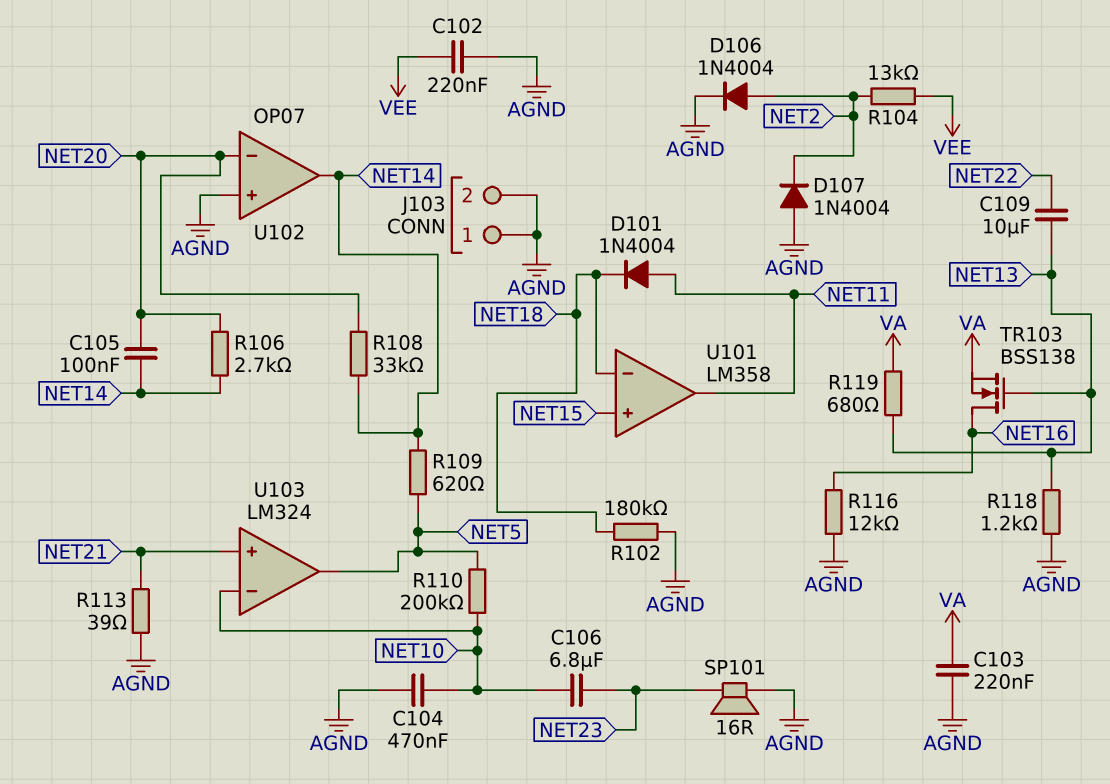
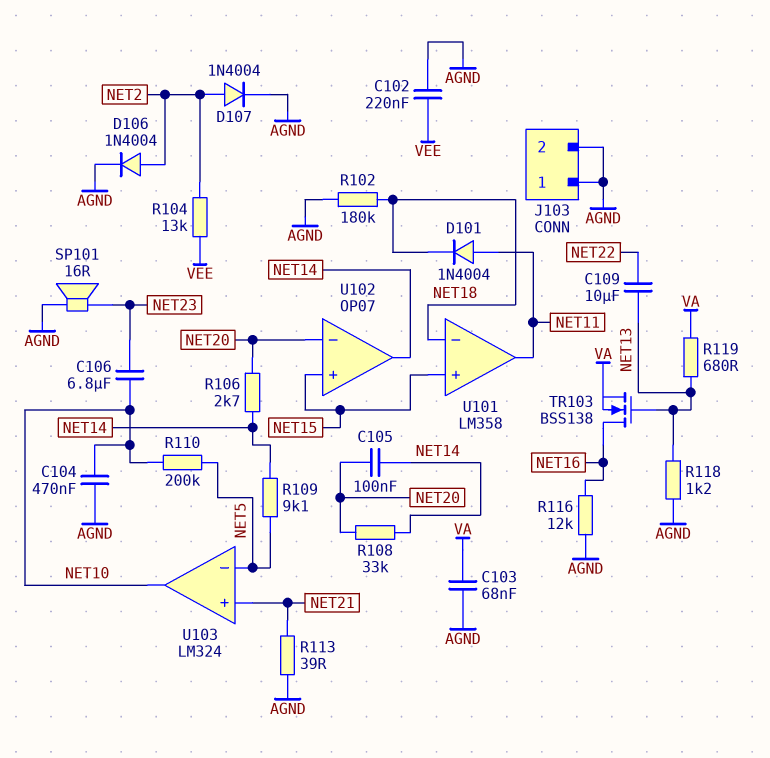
C103: 220nF (AGND, VA) -> 68nF (AGND, VA)
D107: diode 1N4004 (A AGND, K NET2) -> diode 1N4004 (A NET2, K AGND)
R109: 620 (NET5, NET14) -> 9.1k (NET5, NET14)
U102 pin in+: AGND -> NET15
U103 pin in-: NET10 -> NET5
U103 pin out: NET5 -> NET10

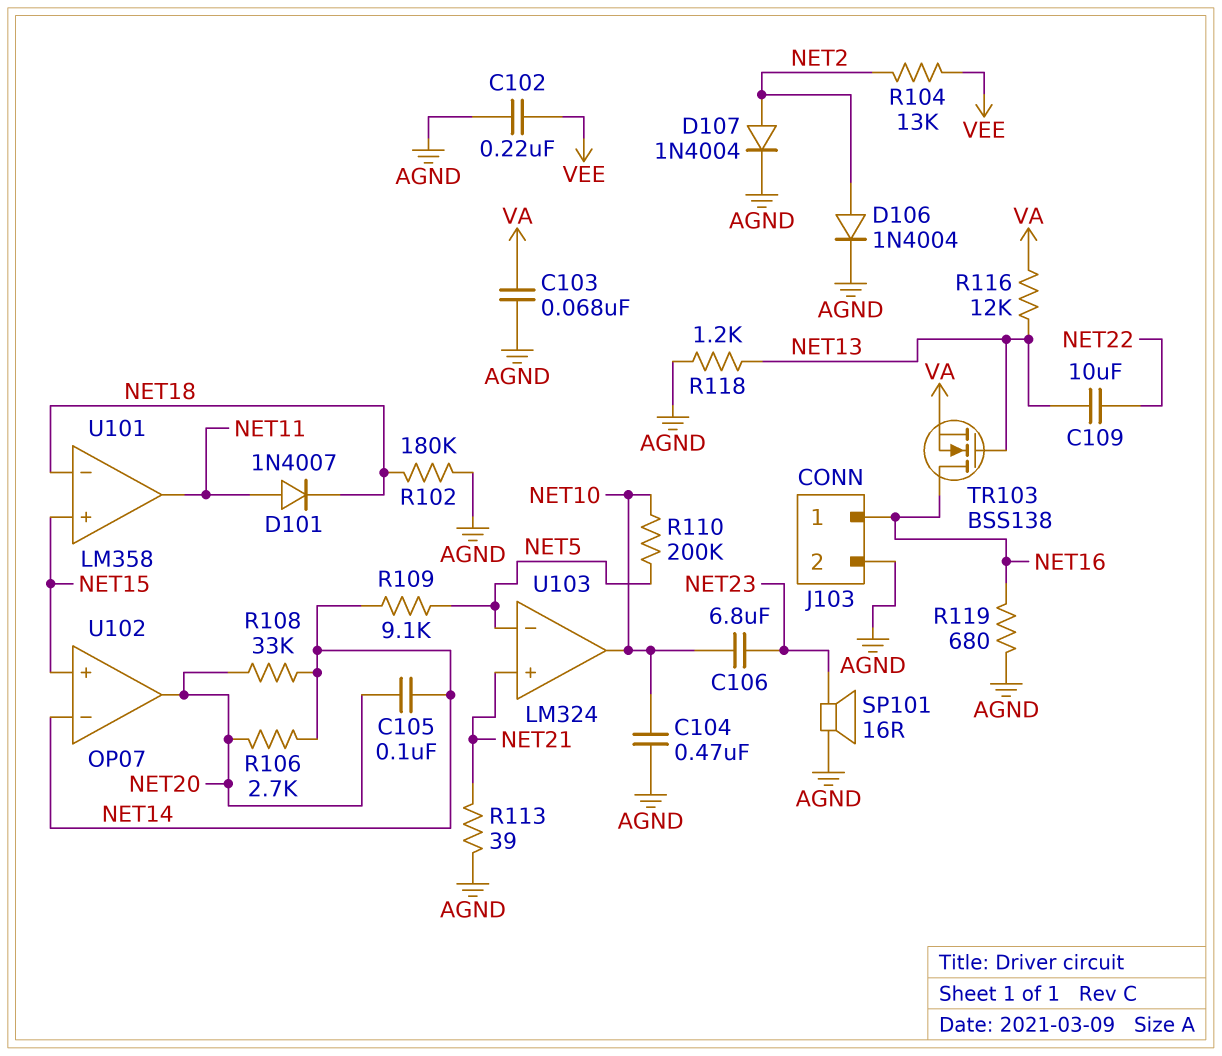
D101: diode 1N4004 (A NET11, K NET18) -> diode 1N4007 (A NET11, K NET18)
J103 pin 1: AGND -> NET16
R116: 12k (AGND, NET16) -> 12k (NET13, VA)
R119: 680 (NET13, VA) -> 680 (AGND, NET16)
U102 pin in-: NET20 -> NET14
U102 pin out: NET14 -> NET20

